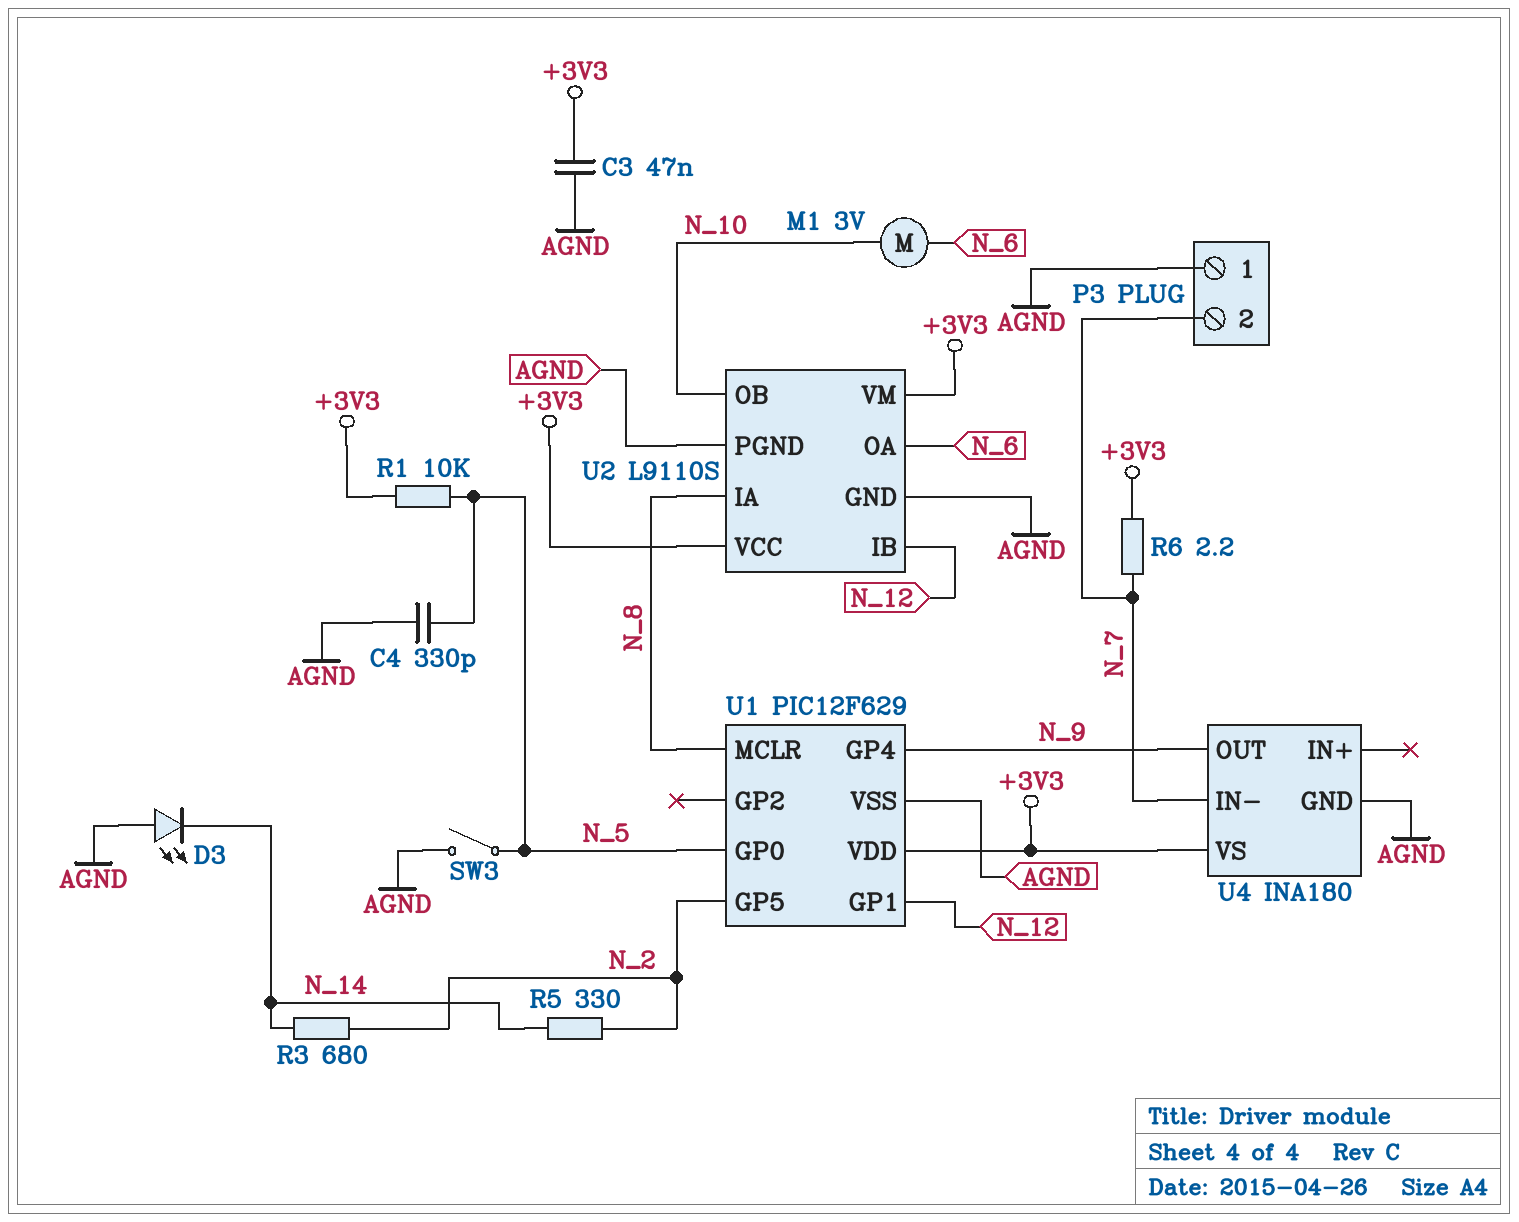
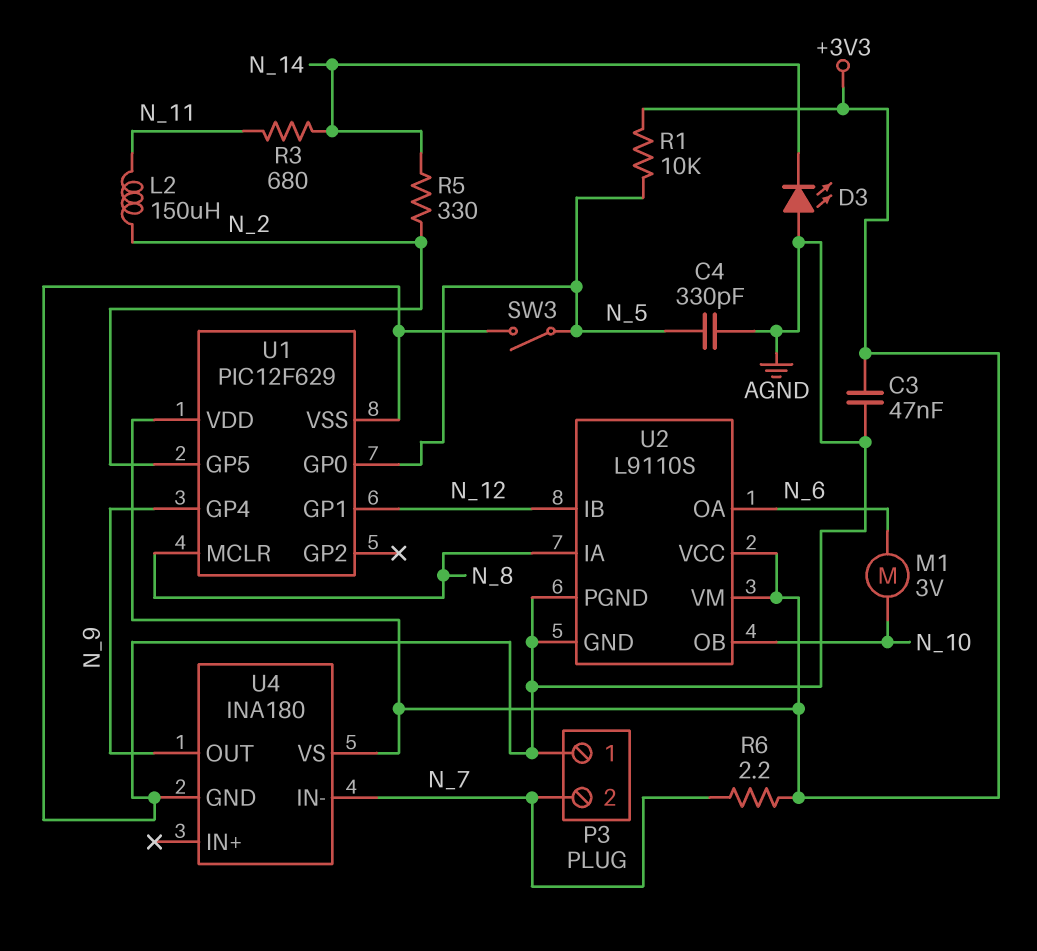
L2: none -> 150uH (N_2, N_11)
R3: 680 (N_2, N_14) -> 680 (N_11, N_14)

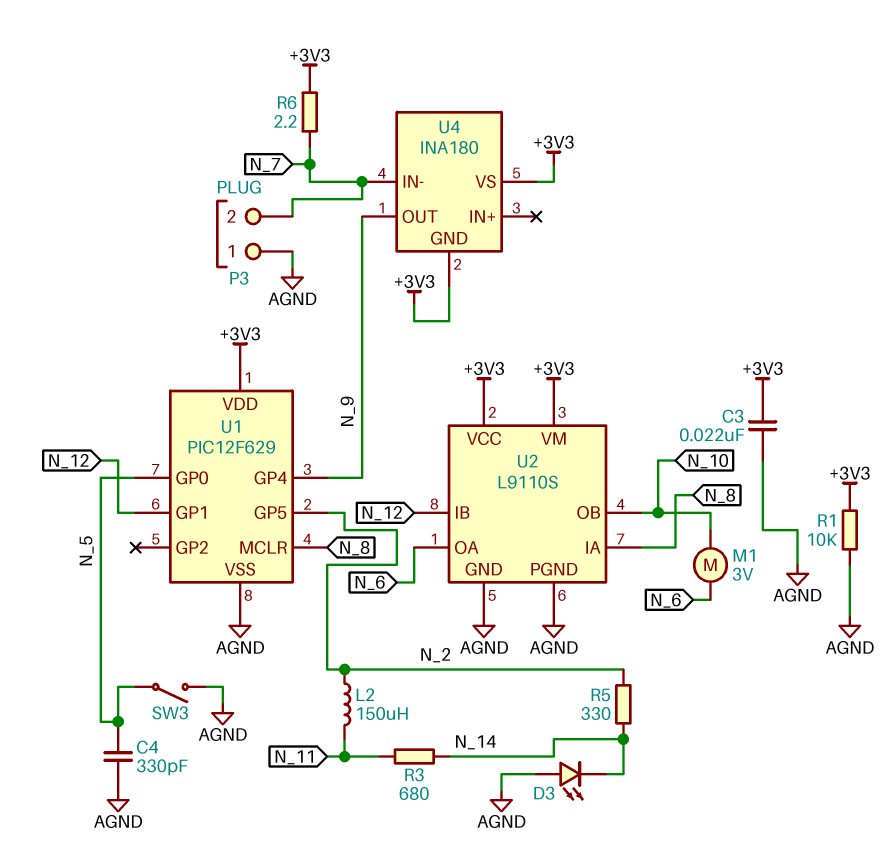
C3: 47nF (+3V3, AGND) -> 22nF (+3V3, AGND)
R1: 10k (+3V3, N_5) -> 10k (+3V3, AGND)
U4 pin GND: AGND -> +3V3

